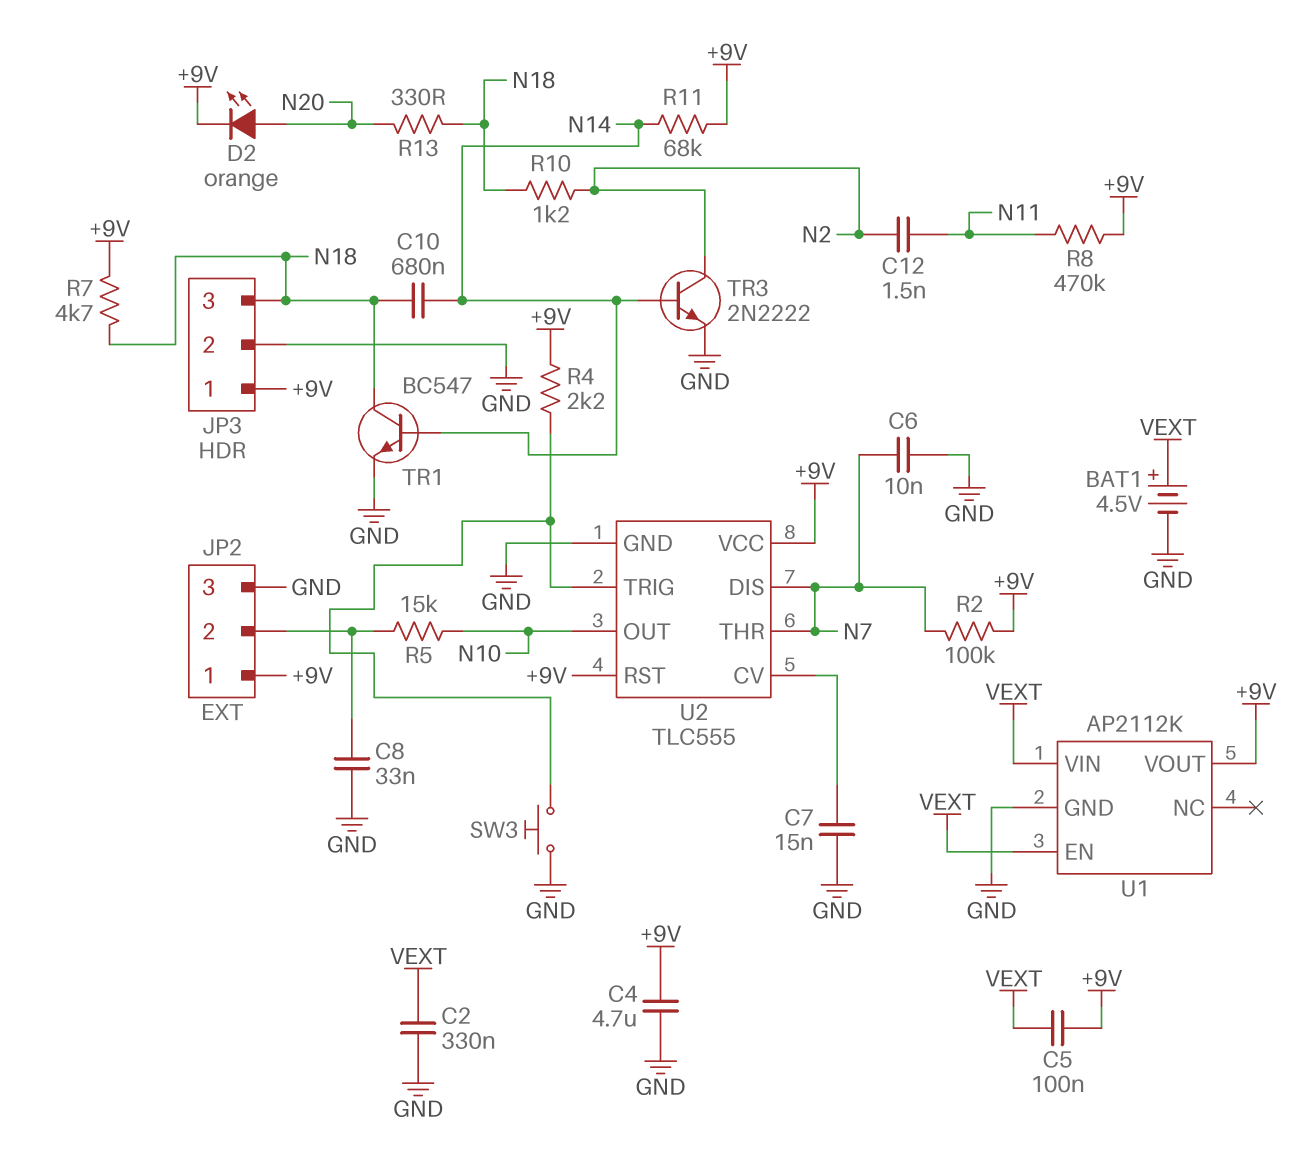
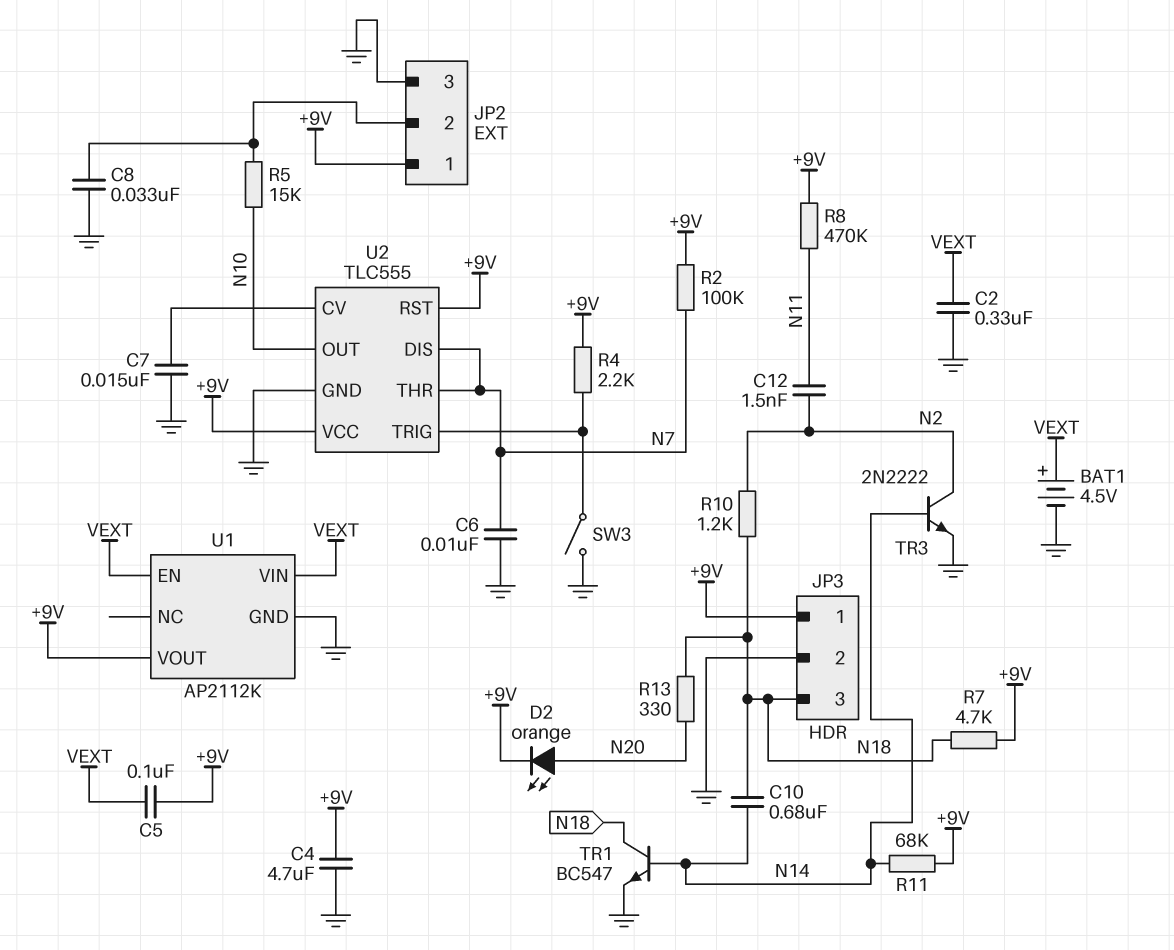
SW3: button (GND, U2/TRIG) -> switch (GND, U2/TRIG)

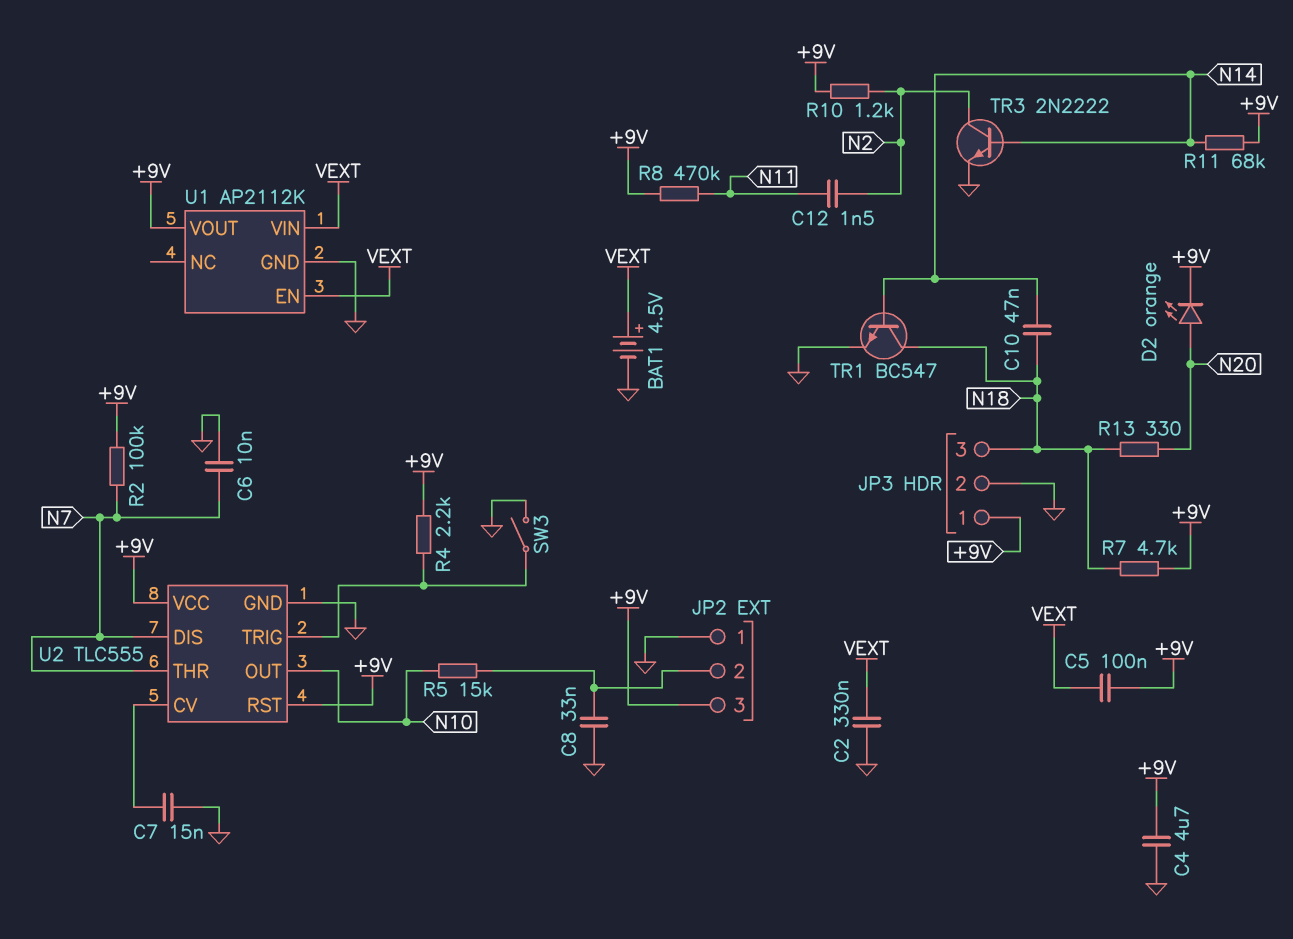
C10: 680nF (N14, N18) -> 47nF (N14, N18)
JP2 pin 1: +9V -> GND
JP2 pin 3: GND -> +9V
R10: 1.2k (N2, N18) -> 1.2k (+9V, N2)

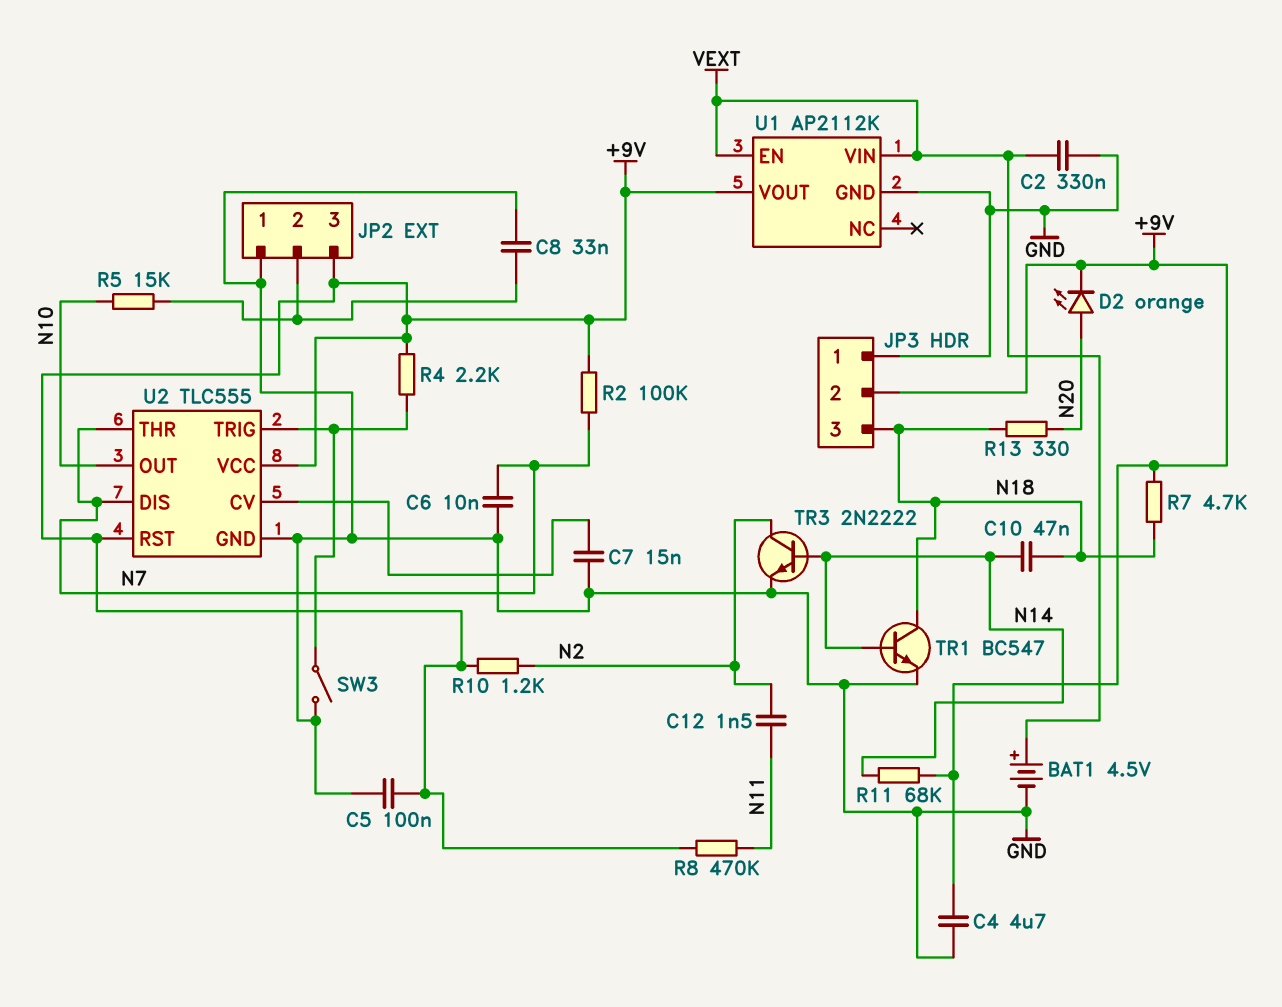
C5: 100nF (+9V, VEXT) -> 100nF (+9V, GND)
JP3 pin 1: +9V -> GND
JP3 pin 2: GND -> +9V

